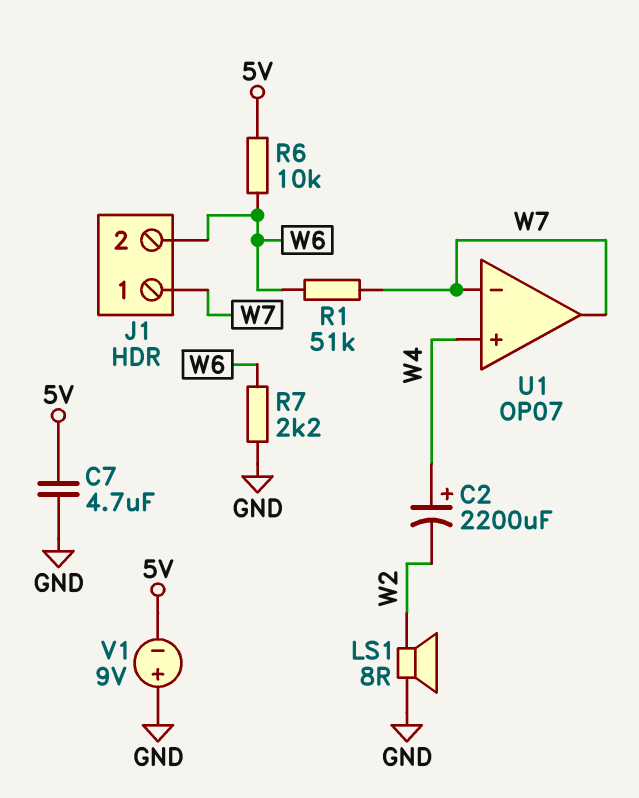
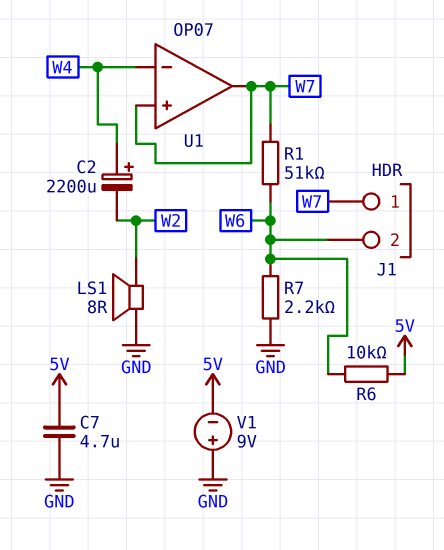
U1 pin in+: W4 -> W7
U1 pin in-: W7 -> W4

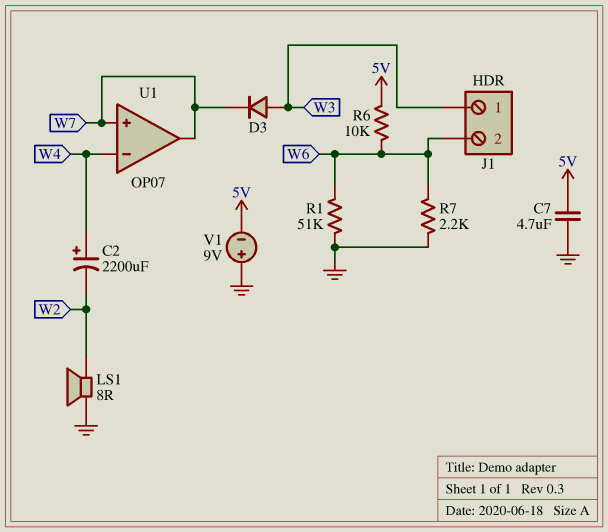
D3: none -> diode (A W3, K W7)
J1 pin 1: W7 -> W3
R1: 51k (W6, W7) -> 51k (GND, W6)

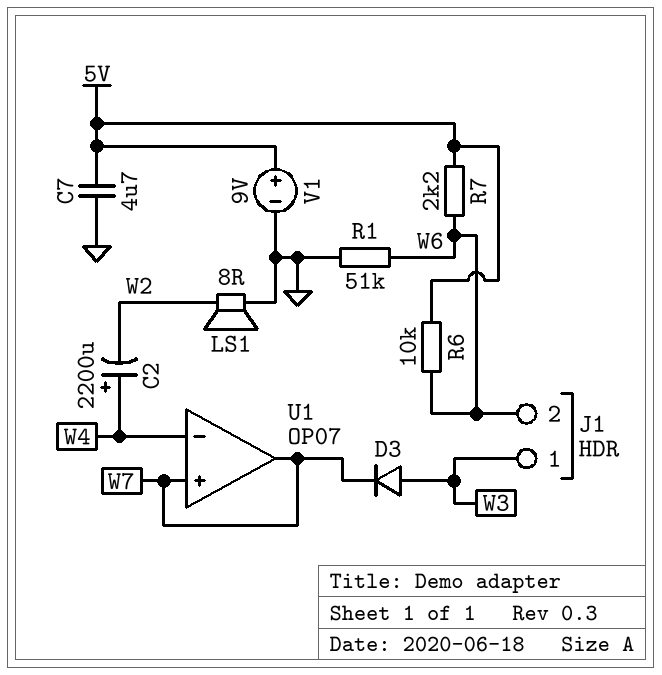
R7: 2.2k (GND, W6) -> 2.2k (5V, W6)
V1: 9V (plus GND, minus 5V) -> 9V (plus 5V, minus GND)

